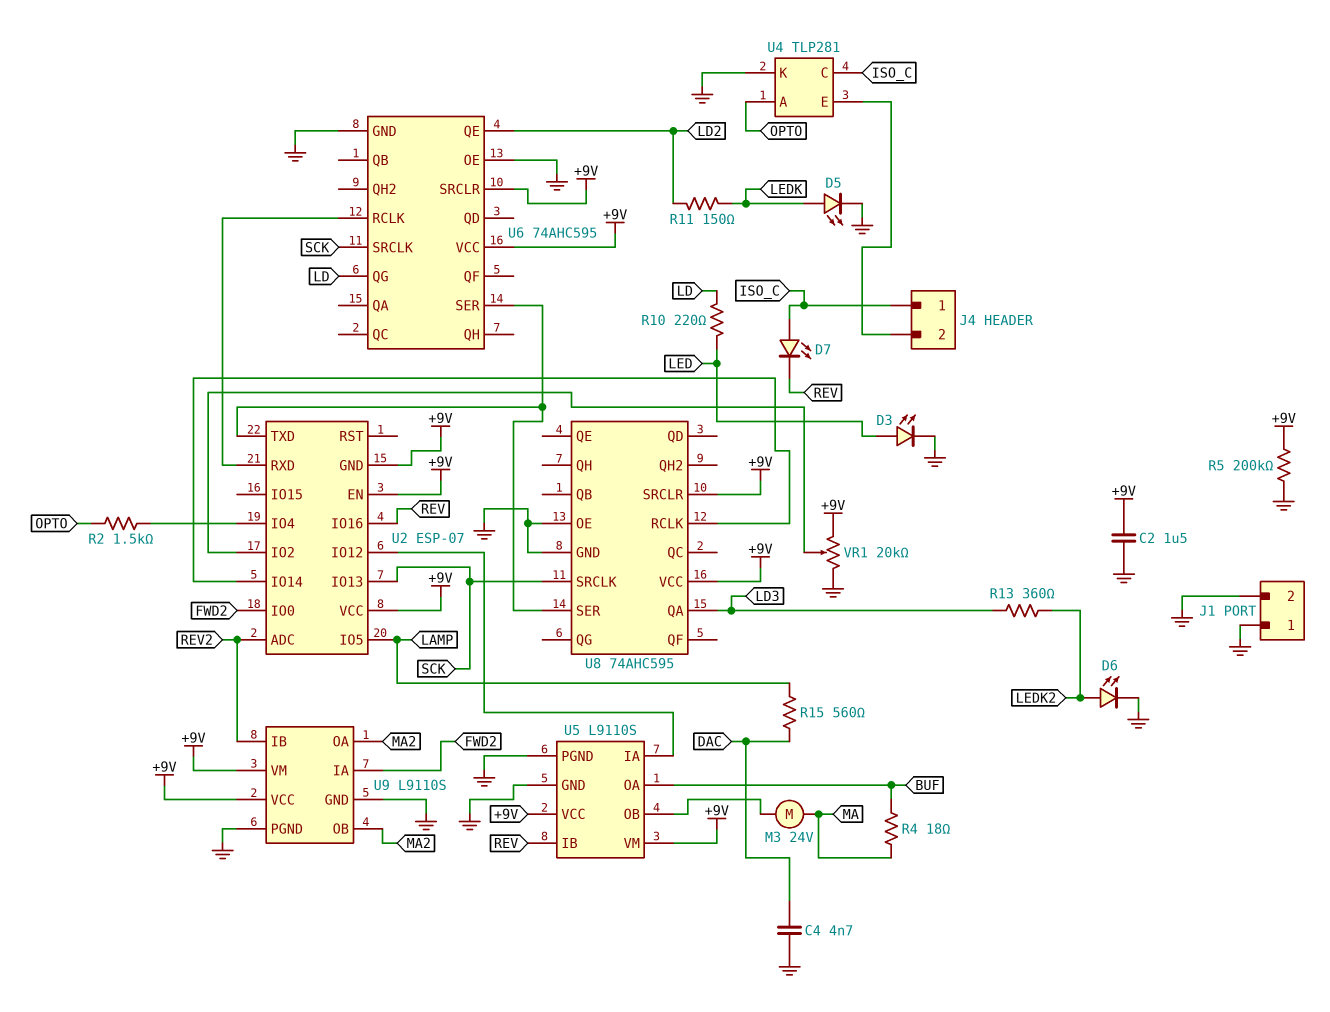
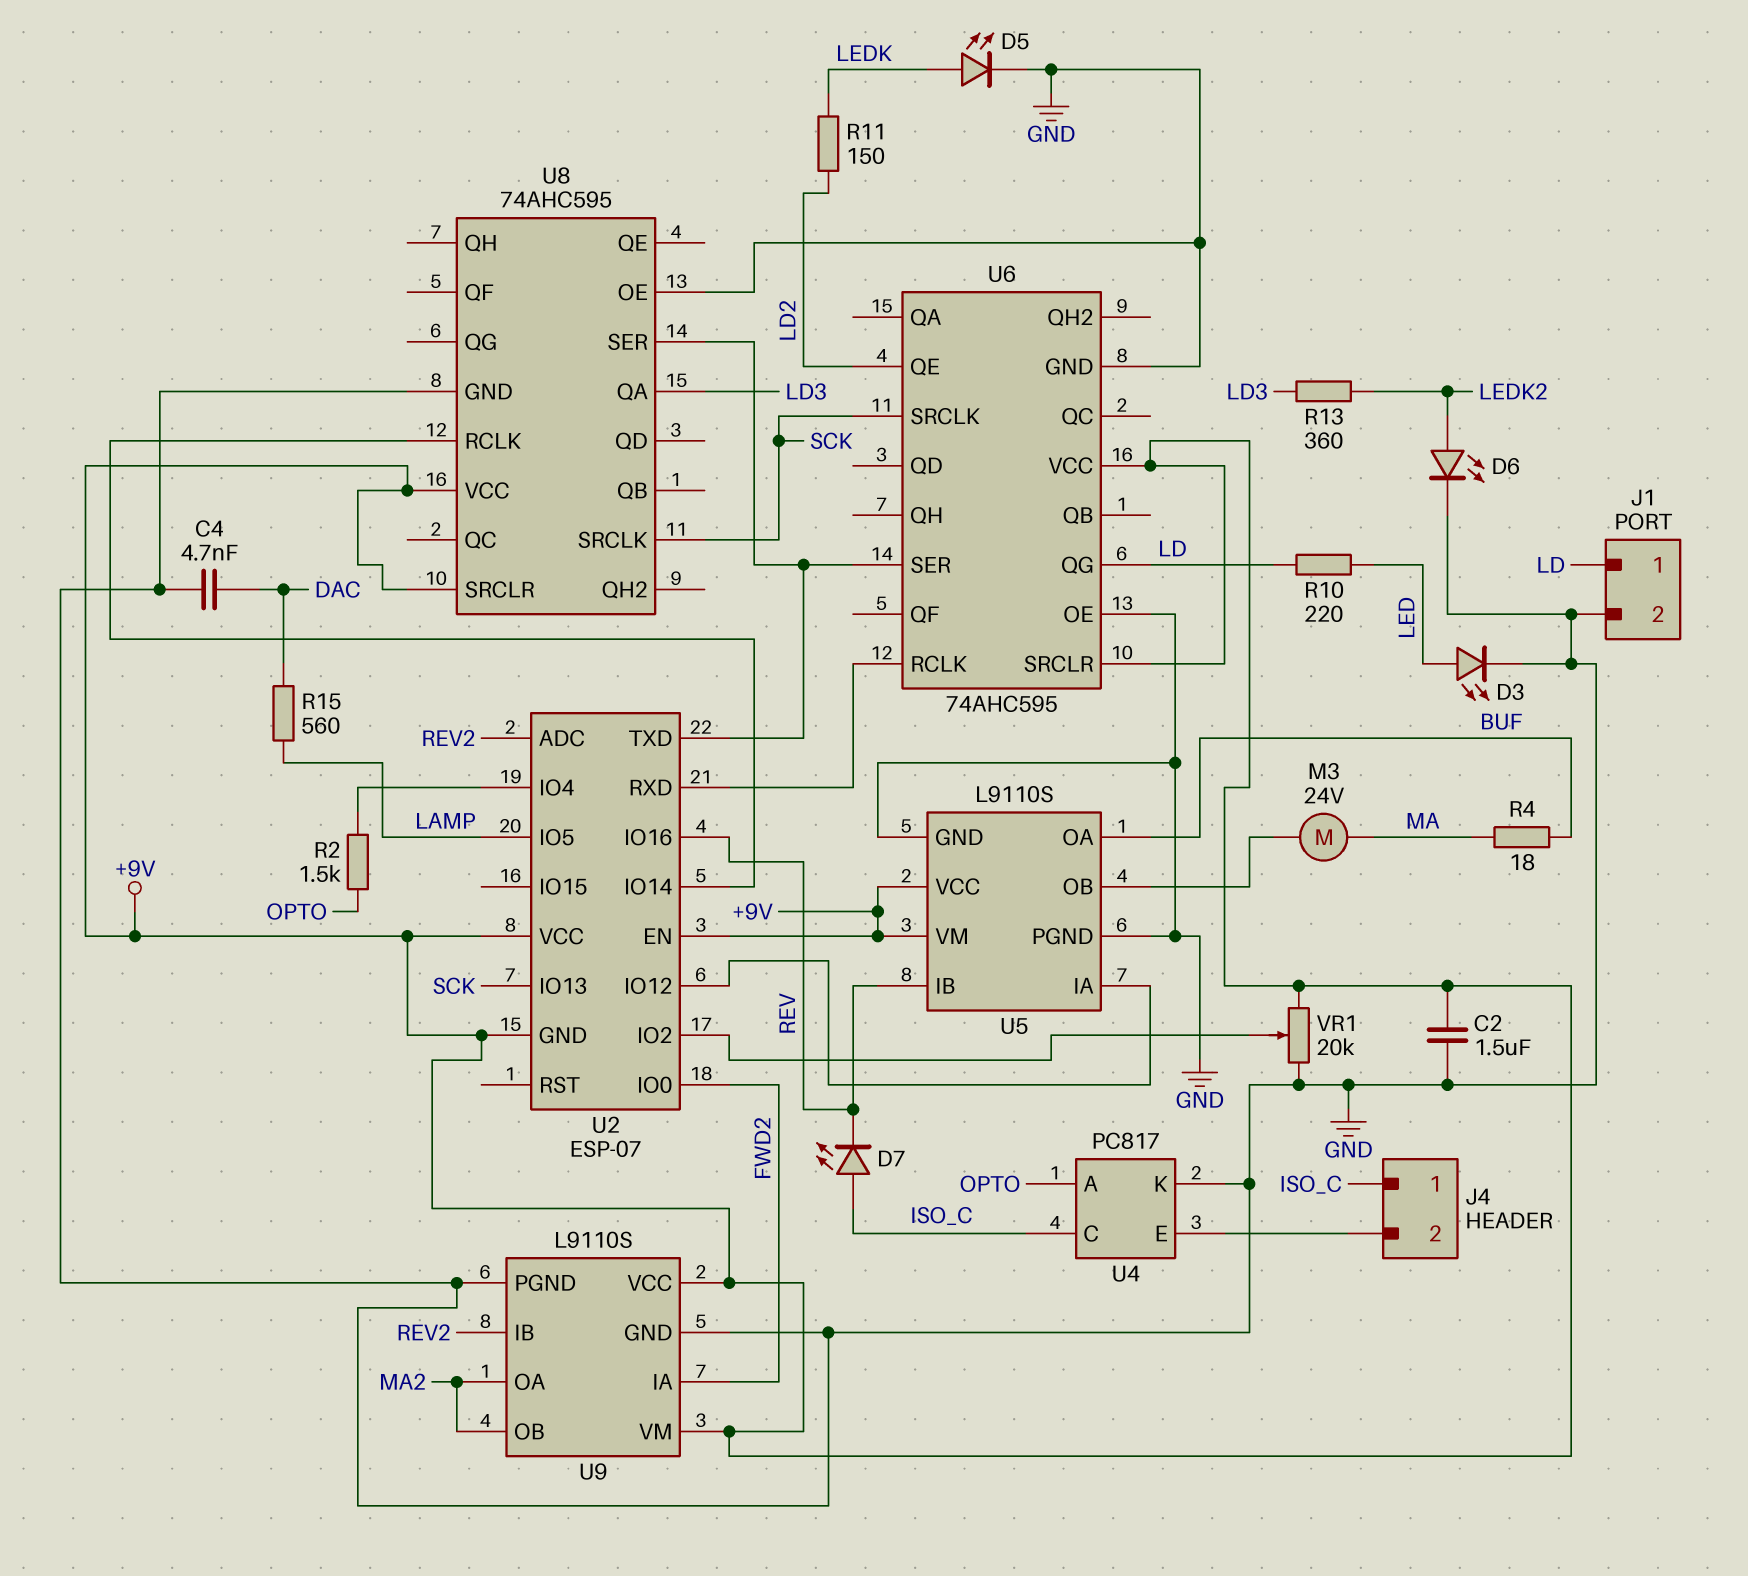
J1 pin 1: GND -> LD
R5: 200k (+9V, GND) -> none
U4: TLP281 -> PC817

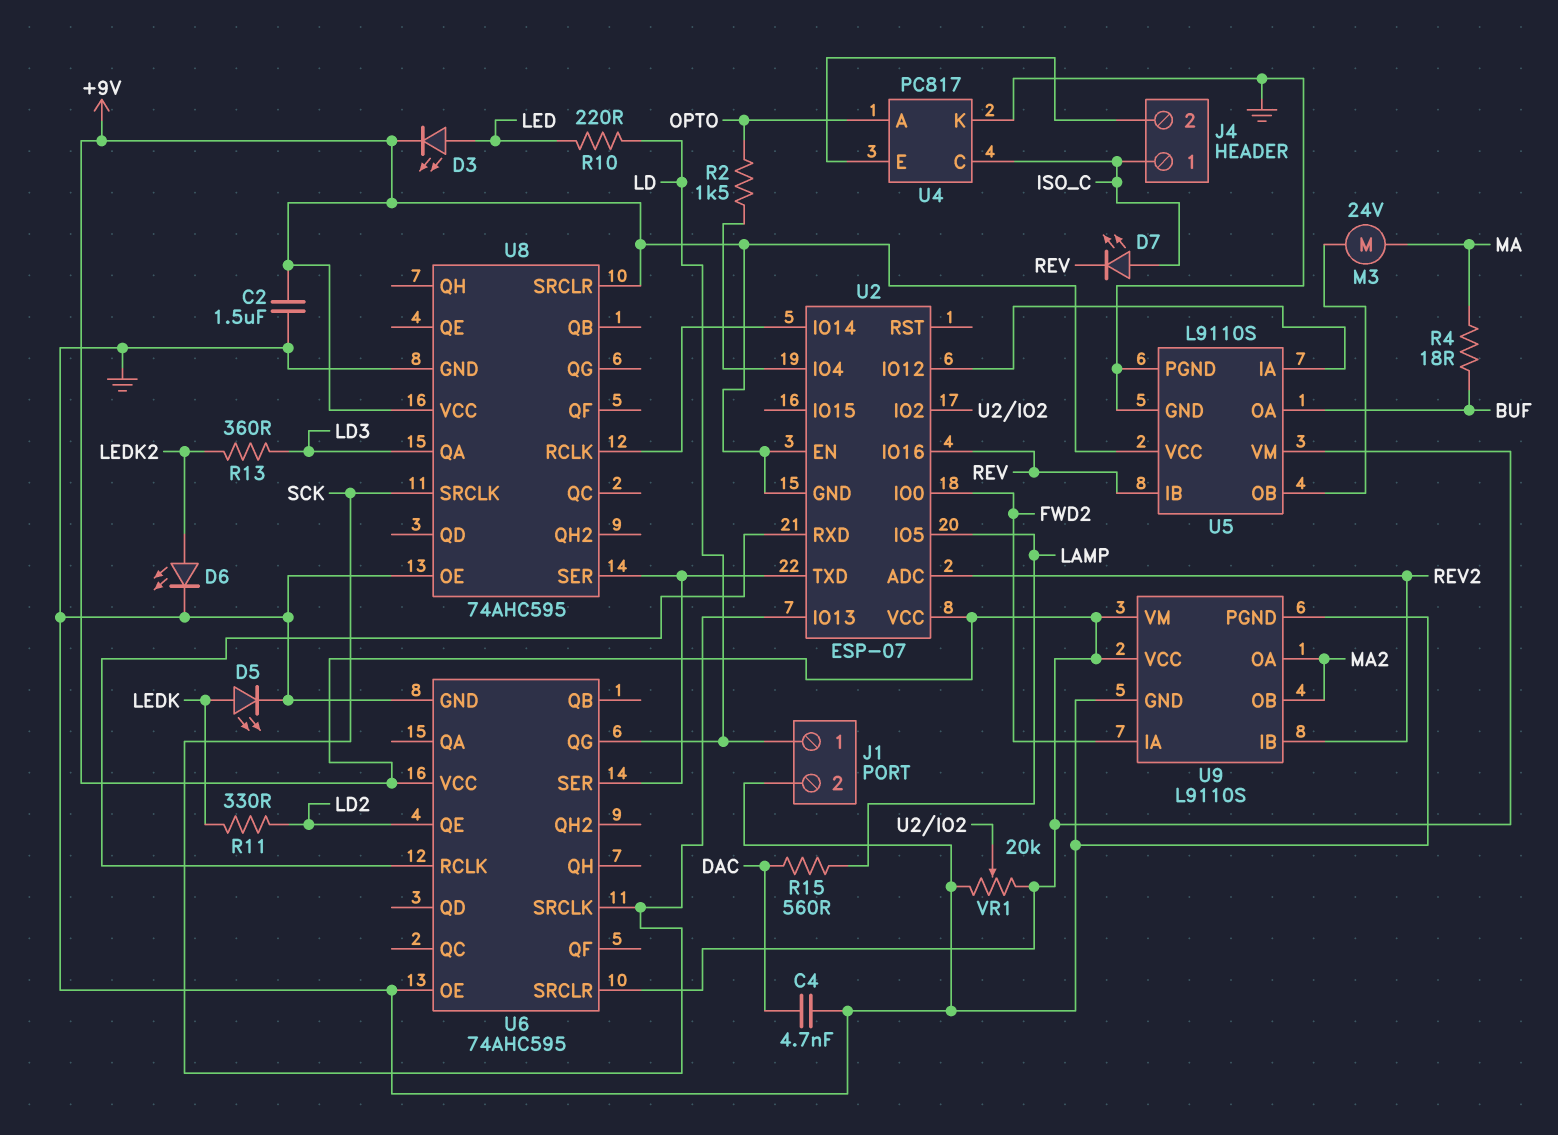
D3: LED (A LED, K GND) -> LED (A LED, K +9V)
R11: 150 (LD2, LEDK) -> 330 (LD2, LEDK)

